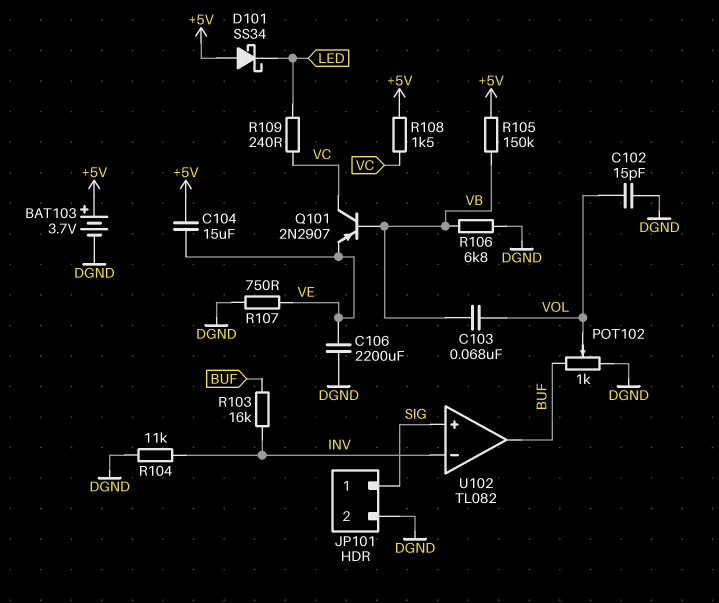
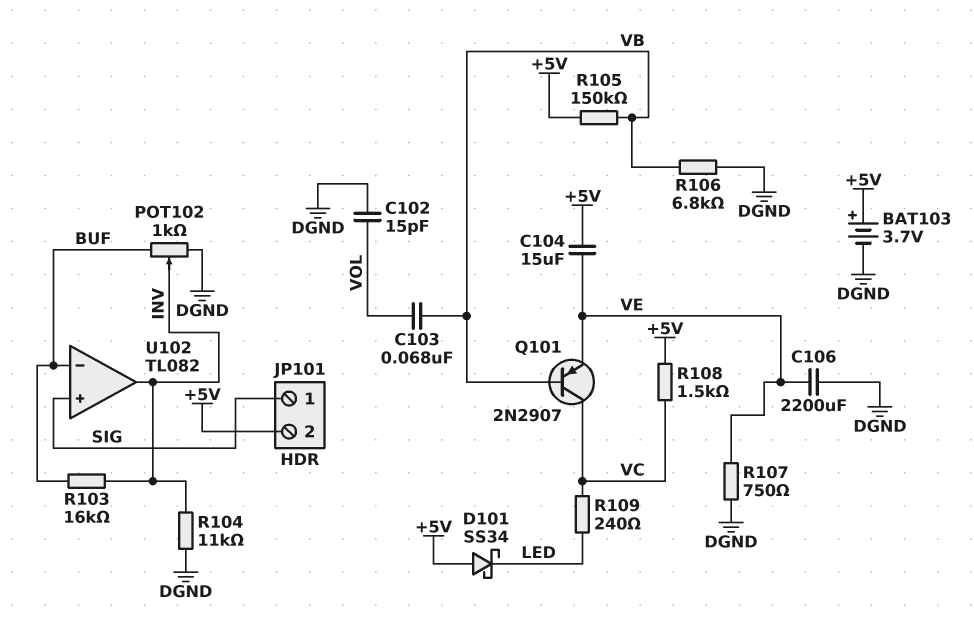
JP101 pin 2: DGND -> +5V
POT102: 1k (BUF, DGND, wiper VOL) -> 1k (BUF, DGND, wiper INV)
U102 pin in-: INV -> BUF
U102 pin out: BUF -> INV

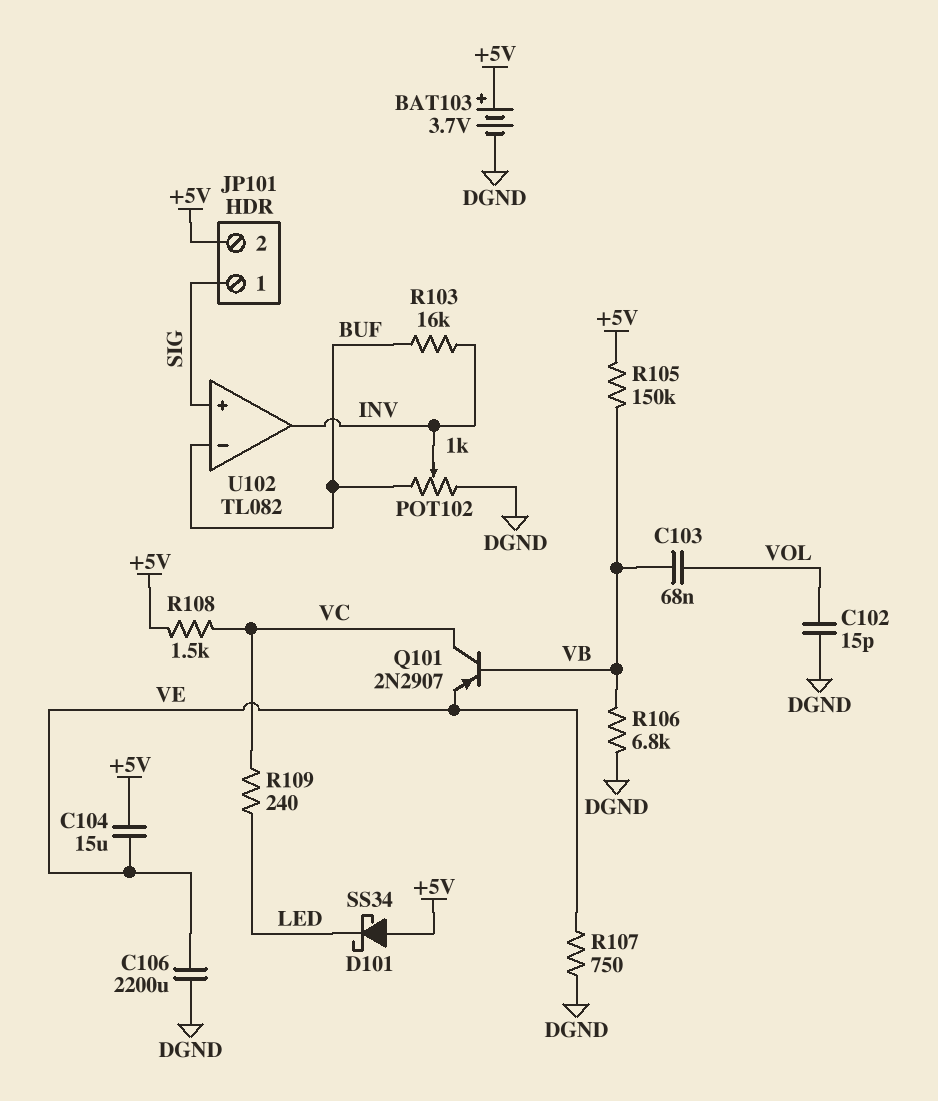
R104: 11k (DGND, INV) -> none

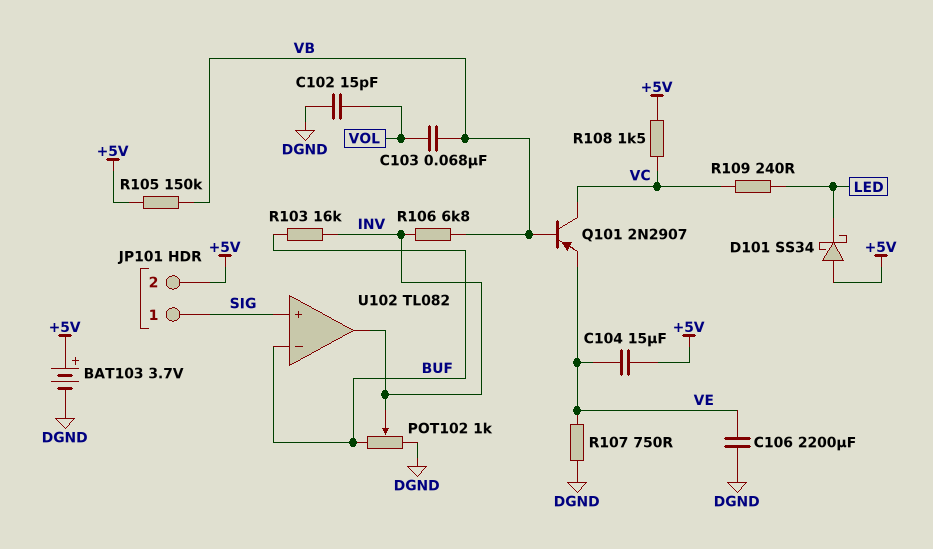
R106: 6.8k (DGND, VB) -> 6.8k (INV, VB)

